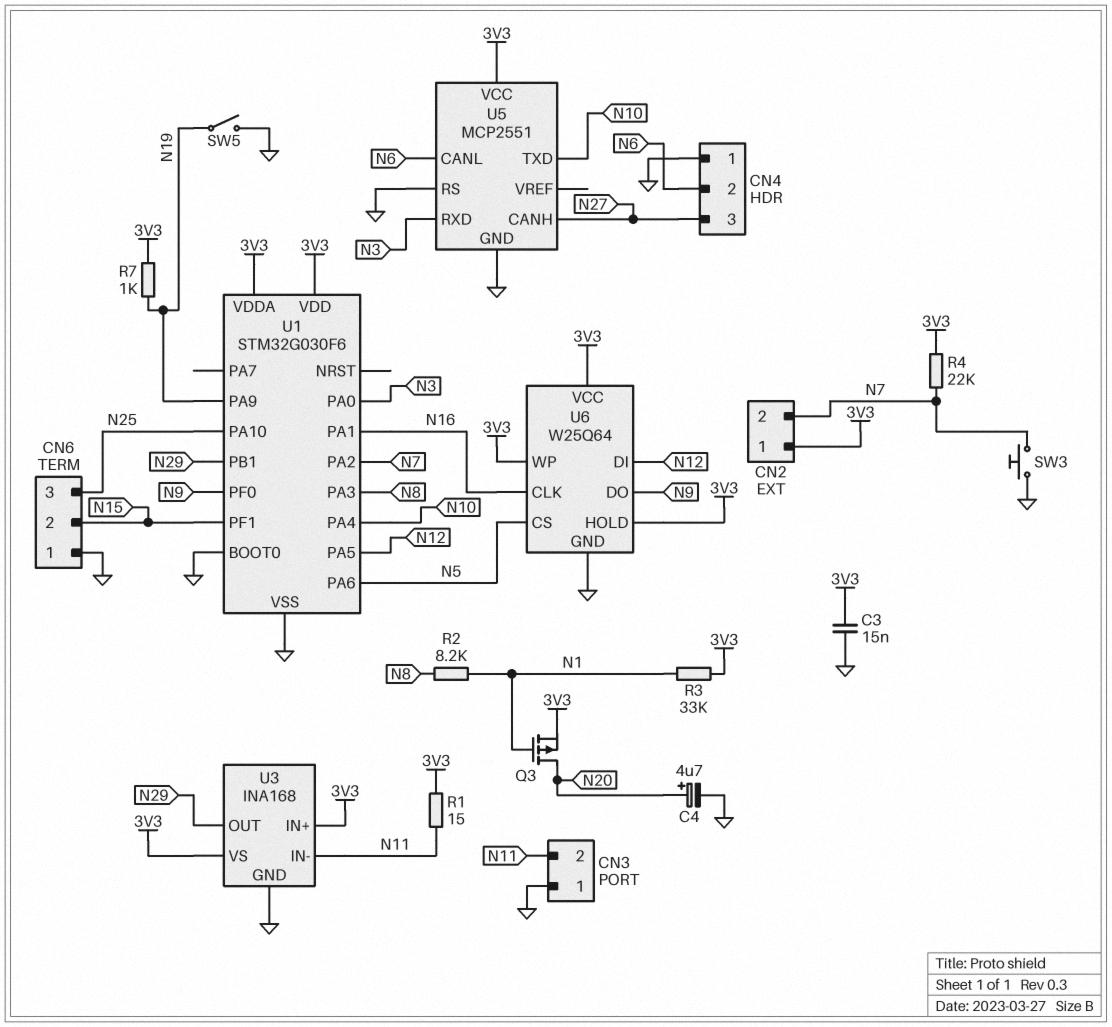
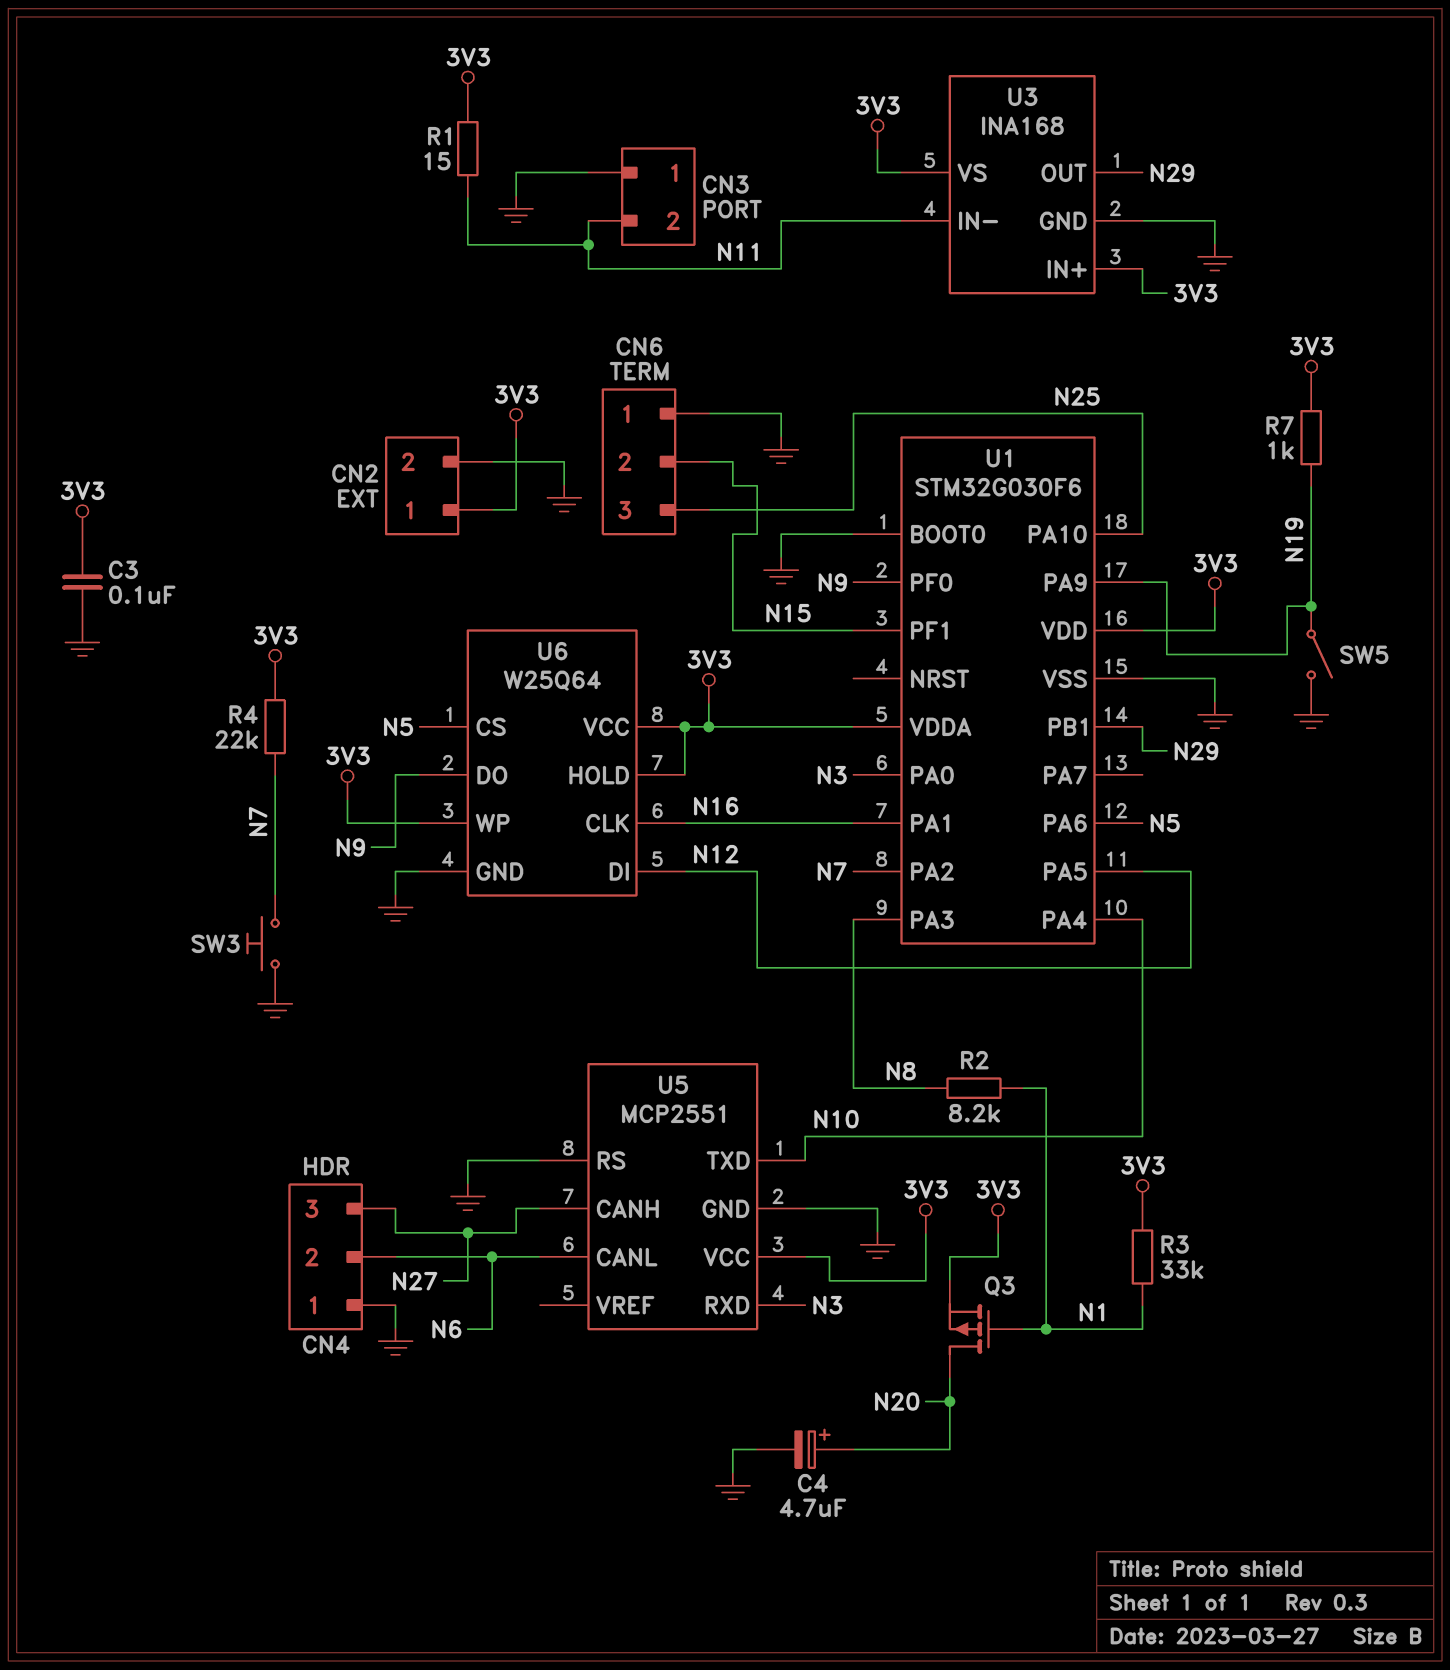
C3: 15nF (3V3, GND) -> 100nF (3V3, GND)
CN2 pin 2: N7 -> GND

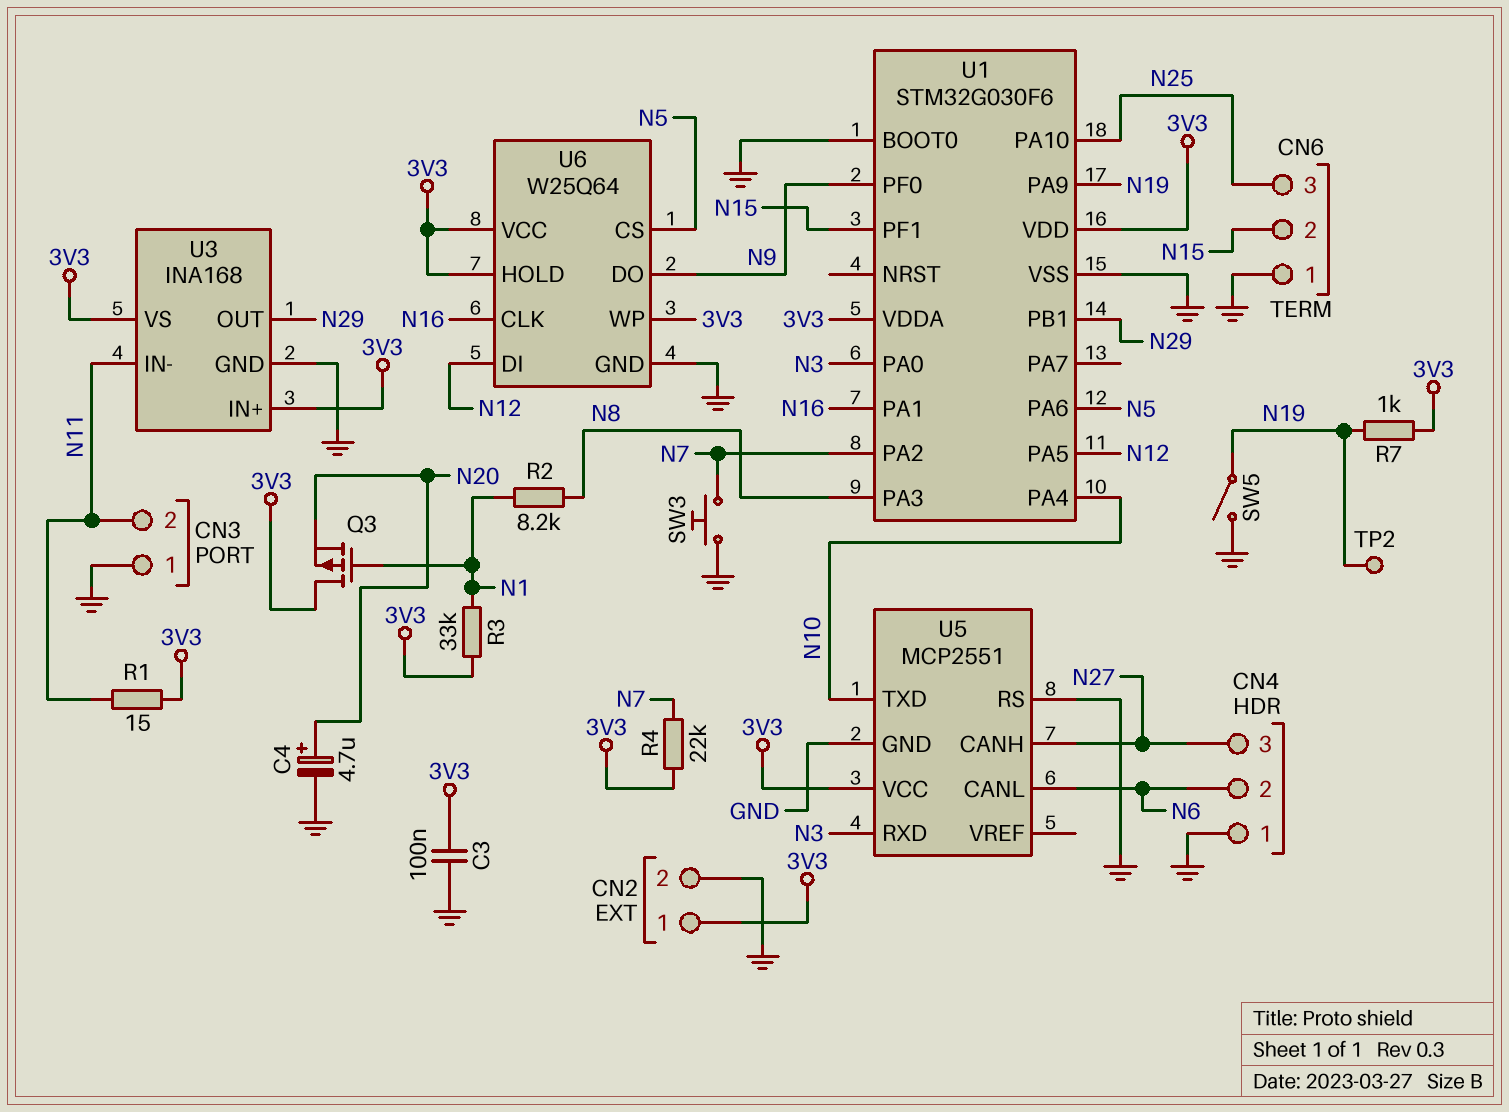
Q3: PMOS (G N1, D N20, S 3V3) -> PMOS (G N1, D 3V3, S N20)
TP2: none -> test point (N19)

